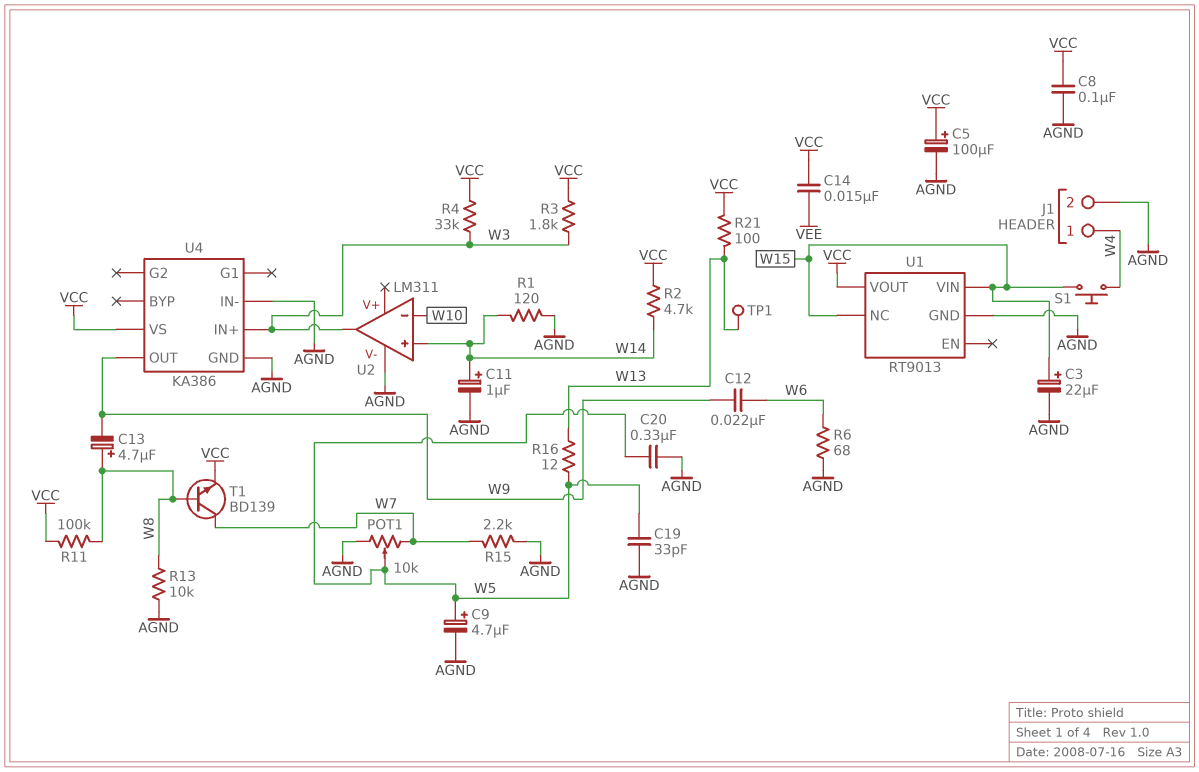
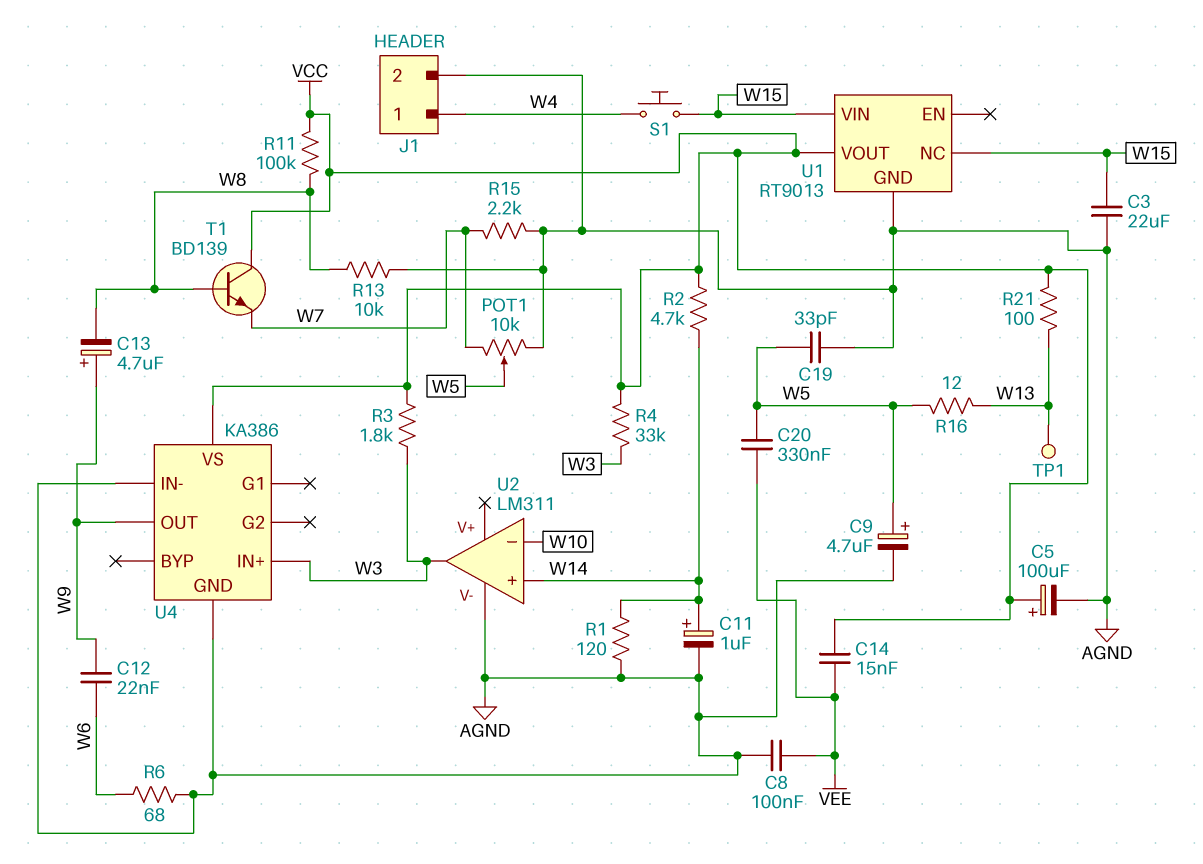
C3: 22uF (plus W15, minus AGND) -> 22uF (AGND, W15)
C8: 100nF (AGND, VCC) -> 100nF (AGND, VEE)
C13: 4.7uF (plus W8, minus W9) -> 4.7uF (plus W9, minus W8)
C20: 330nF (AGND, W5) -> 330nF (VEE, W5)
T1: NPN BD139 (B W8, C W7, E VCC) -> NPN BD139 (B W8, C VCC, E W7)

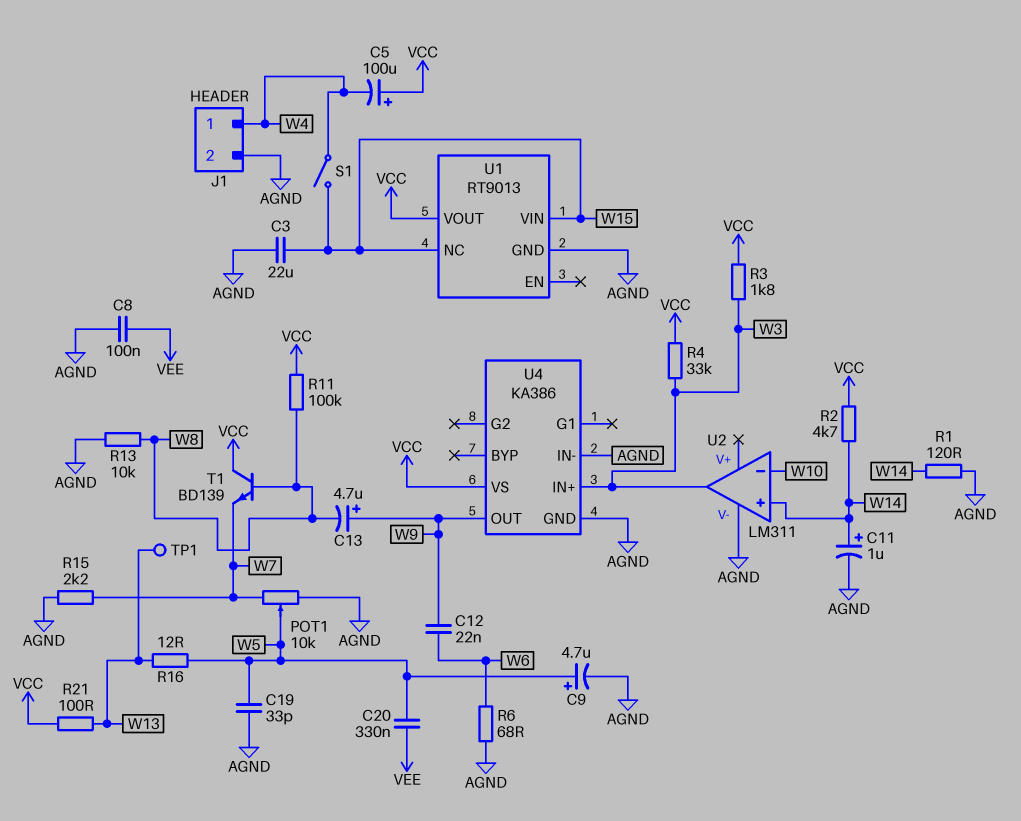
C5: 100uF (plus VCC, minus AGND) -> 100uF (plus VCC, minus W4)
C14: 15nF (VCC, VEE) -> none
S1: button (W4, W15) -> switch (W4, W15)

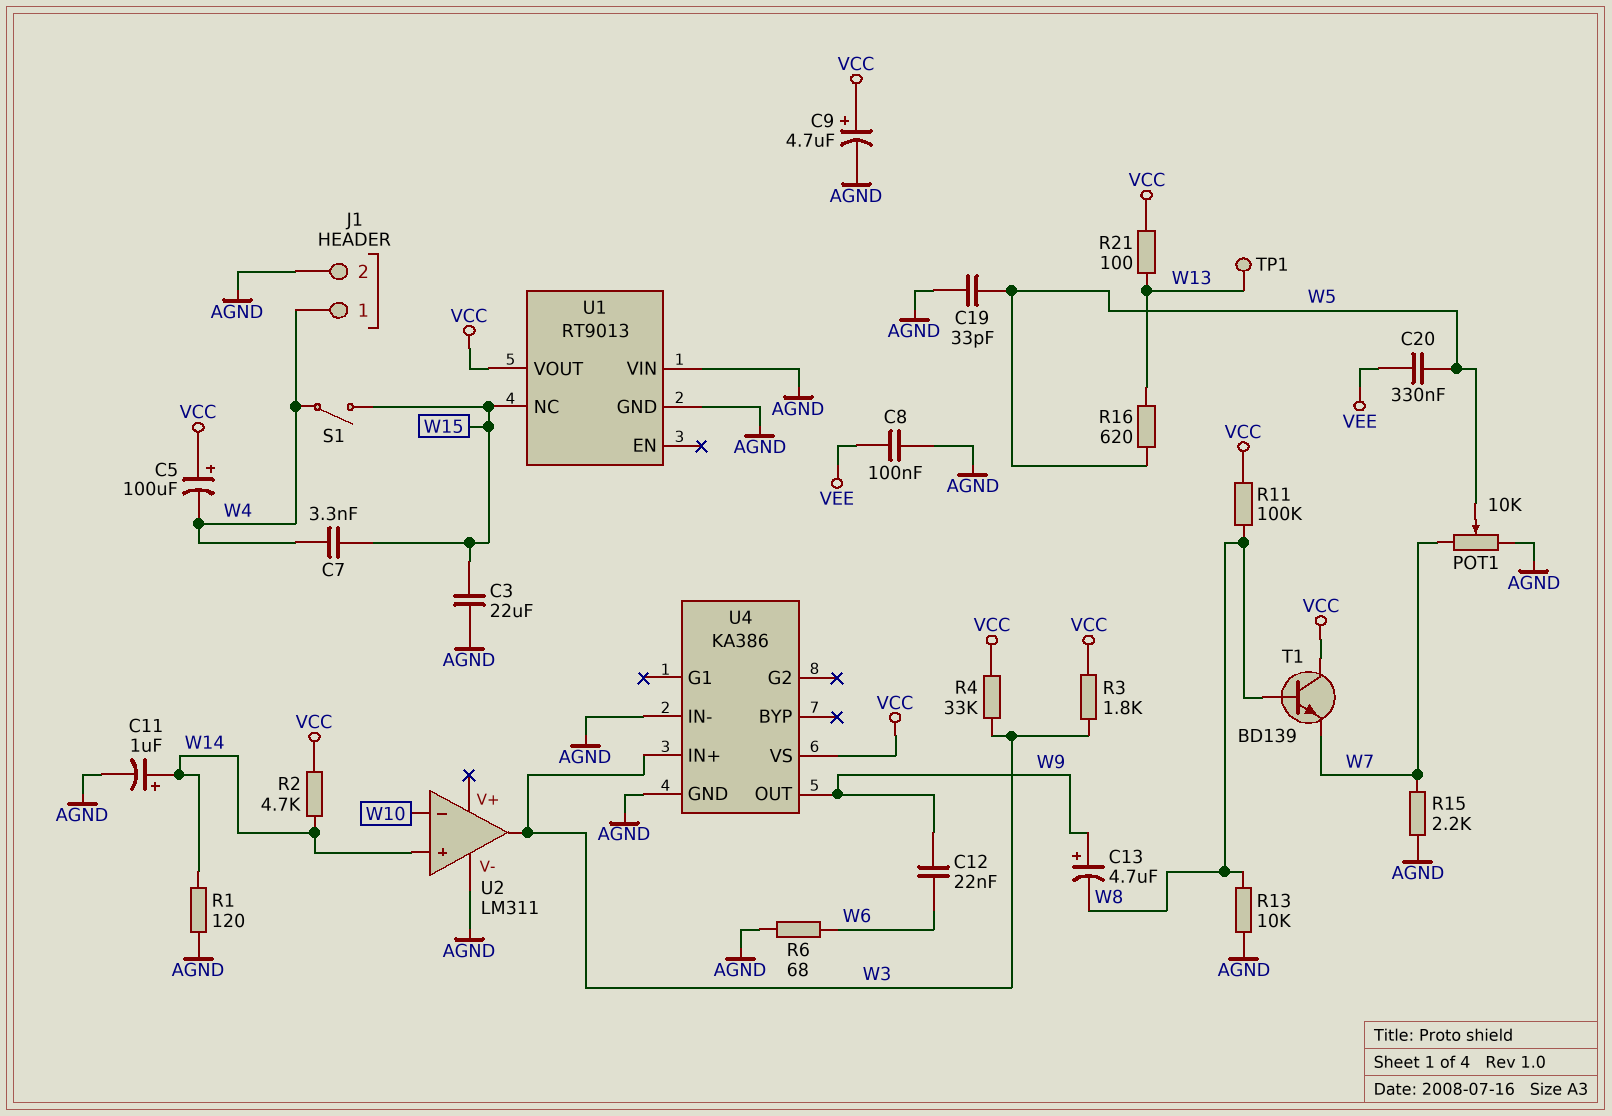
C7: none -> 3.3nF (W4, W15)
C9: 4.7uF (plus W5, minus AGND) -> 4.7uF (plus VCC, minus AGND)
R16: 12 (W5, W13) -> 620 (W5, W13)
U1 pin VIN: W15 -> AGND

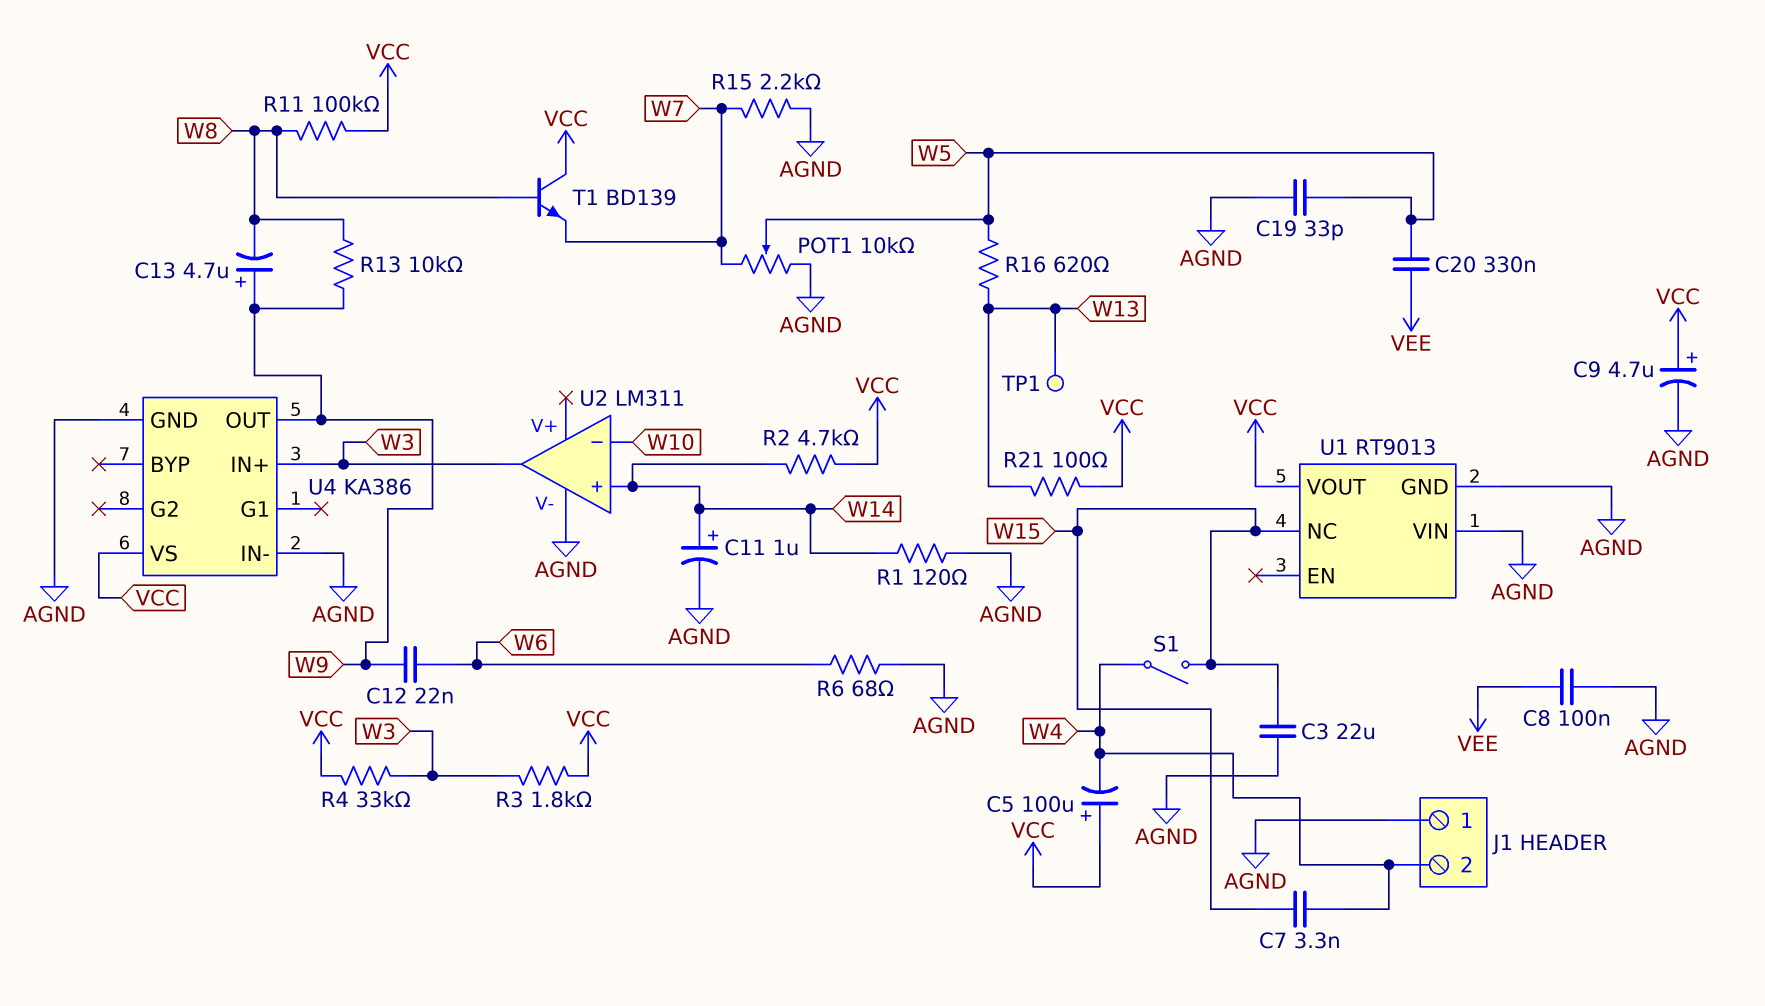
J1 pin 1: W4 -> AGND
J1 pin 2: AGND -> W4
R13: 10k (AGND, W8) -> 10k (W8, W9)

